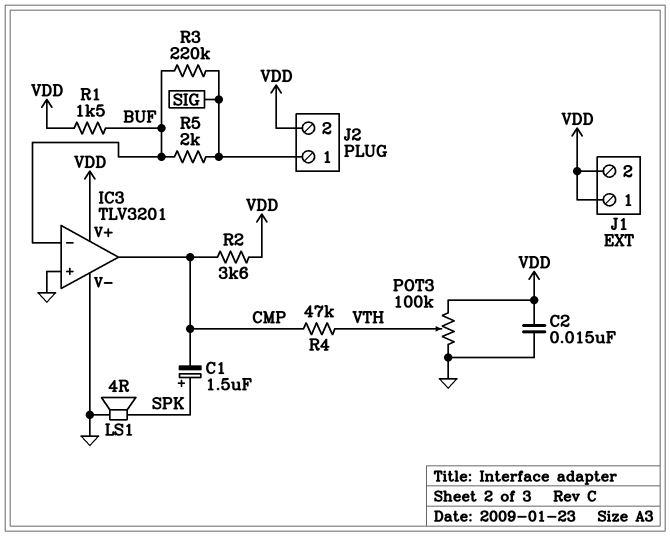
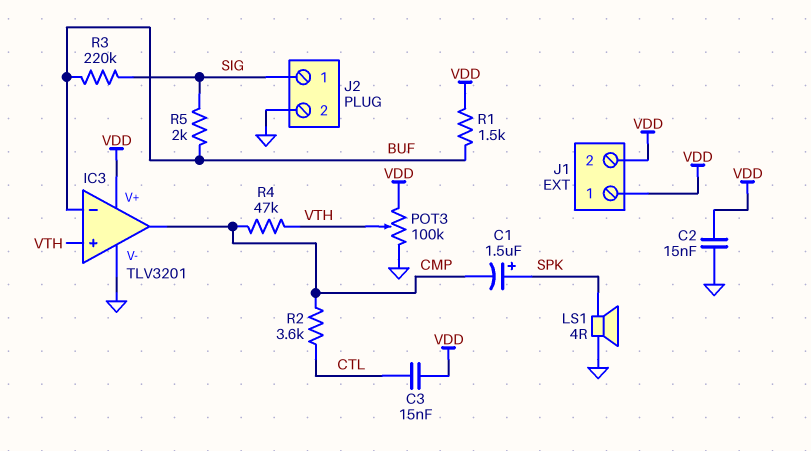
C3: none -> 15nF (CTL, VDD)
IC3 pin in+: GND -> VTH
J2 pin 2: VDD -> GND
R2: 3.6k (CMP, VDD) -> 3.6k (CMP, CTL)

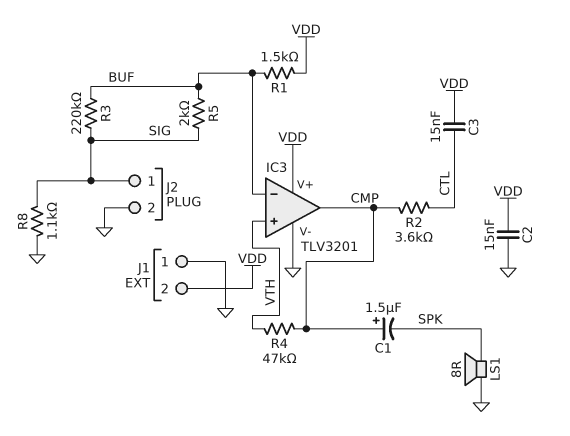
C1: 1.5uF (plus SPK, minus CMP) -> 1.5uF (plus CMP, minus SPK)
J1 pin 1: VDD -> GND
LS1: speaker 4R (GND, SPK) -> speaker 8R (GND, SPK)
POT3: 100k (GND, VDD, wiper VTH) -> none
R8: none -> 1.1k (GND, SIG)

